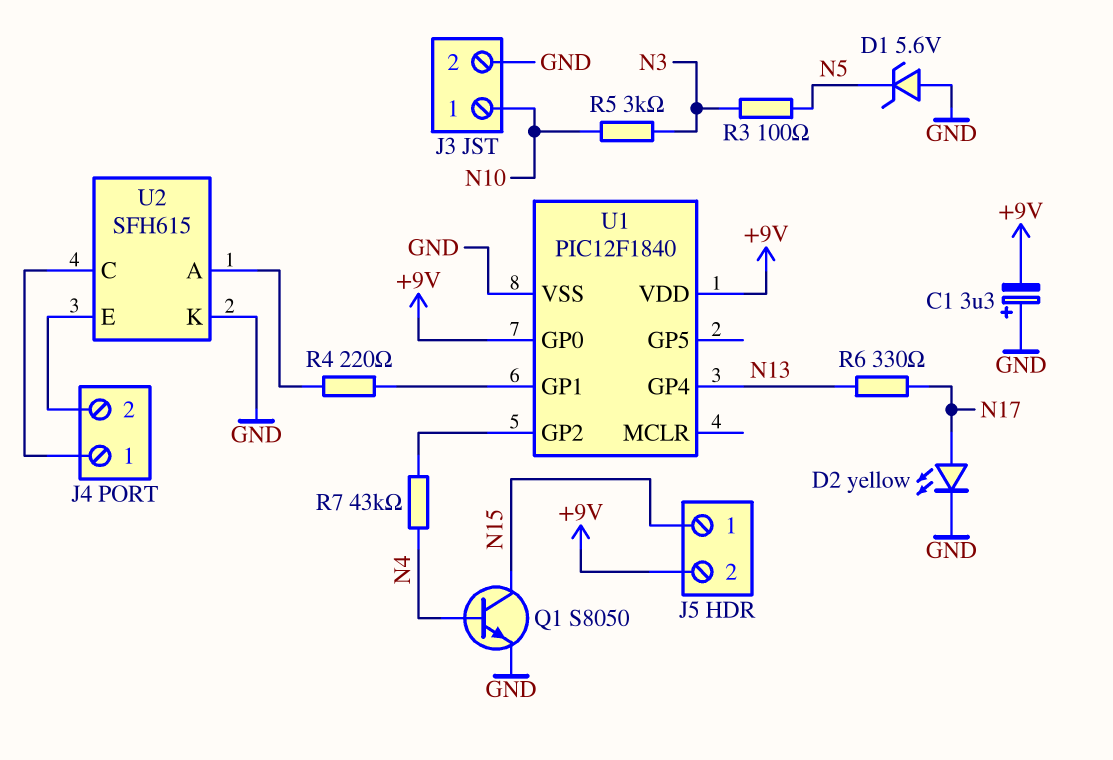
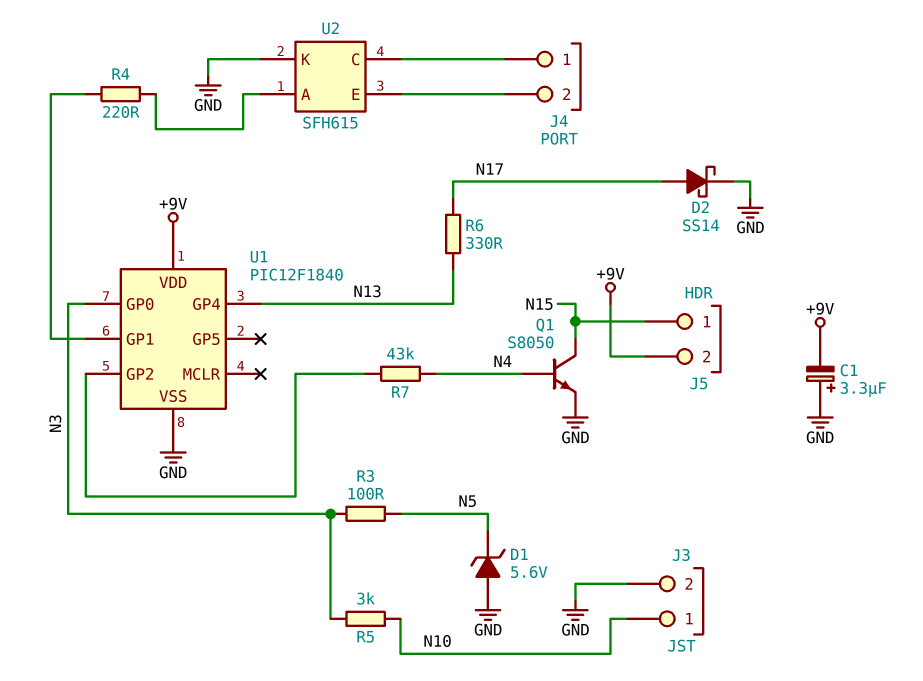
D2: LED yellow (A N17, K GND) -> schottky SS14 (A N17, K GND)
U1 pin GP0: +9V -> N3

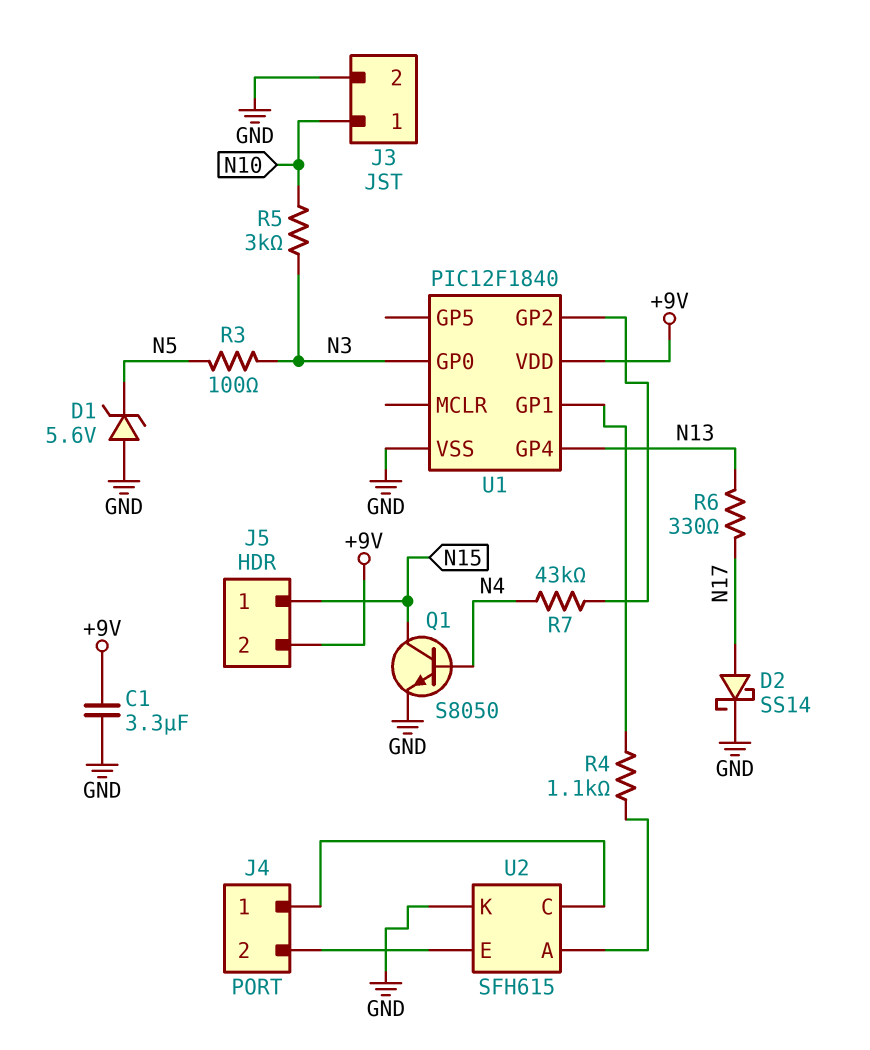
C1: 3.3uF (plus GND, minus +9V) -> 3.3uF (+9V, GND)
R4: 220 (U1/GP1, U2/A) -> 1.1k (U1/GP1, U2/A)

